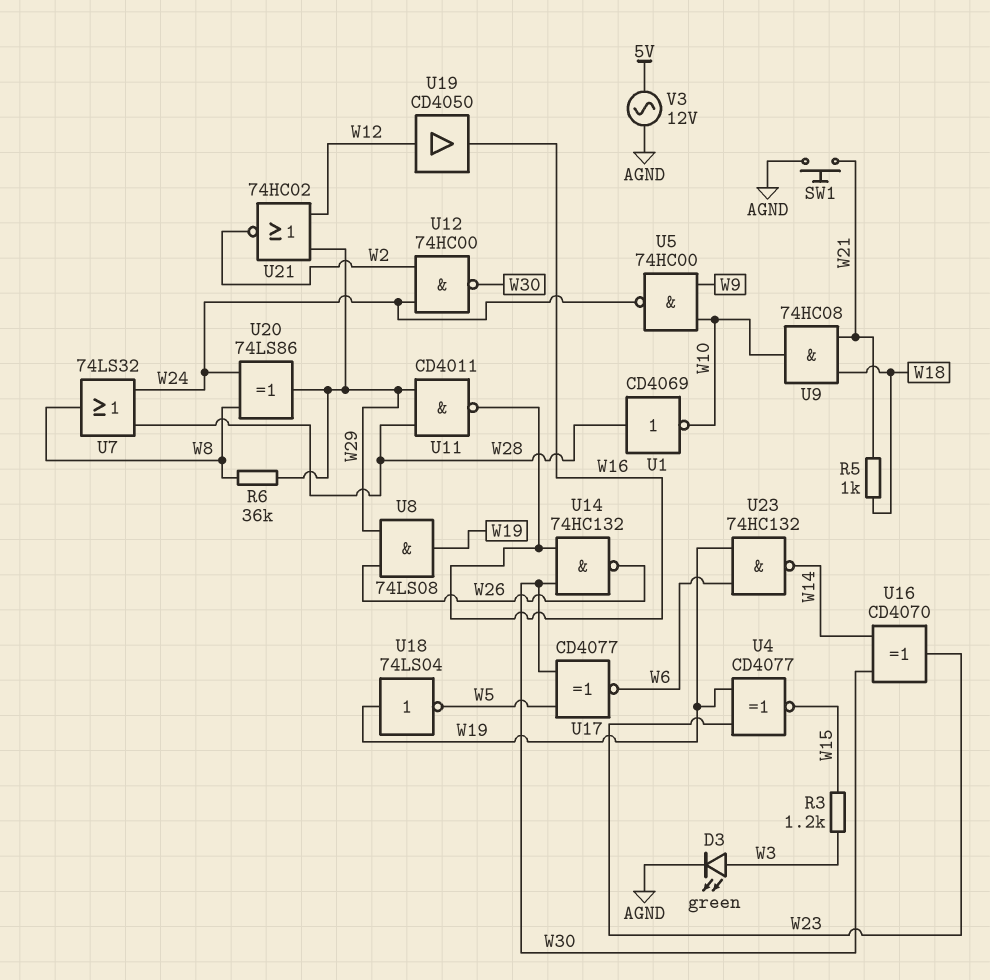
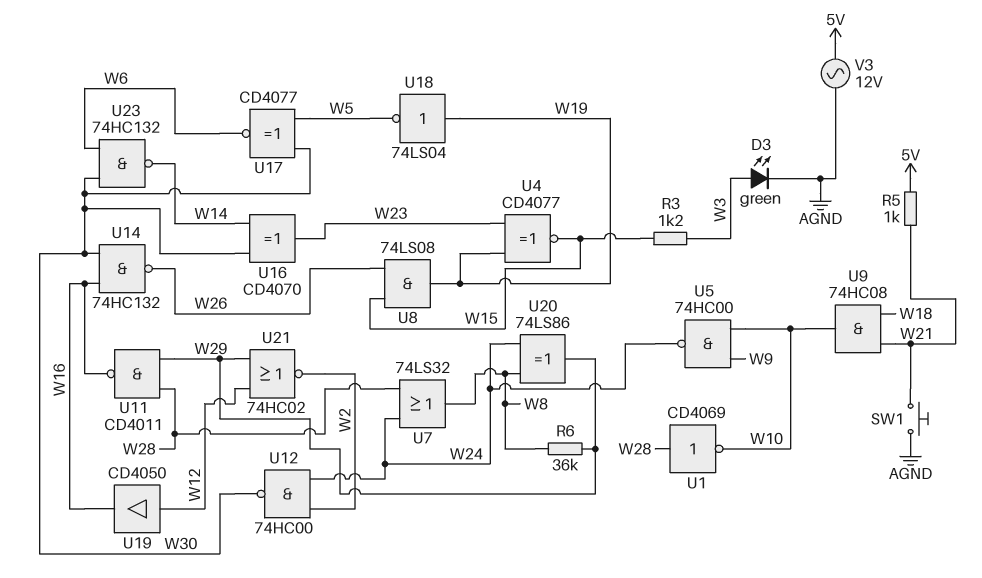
R5: 1k (W18, W21) -> 1k (5V, W21)
U8: AND 74LS08 (in W26, in W29, out W19) -> AND 74LS08 (in W15, in W26, out W19)
U23: NAND 74HC132 (in W6, in W19, out W14) -> NAND 74HC132 (in W6, in W30, out W14)

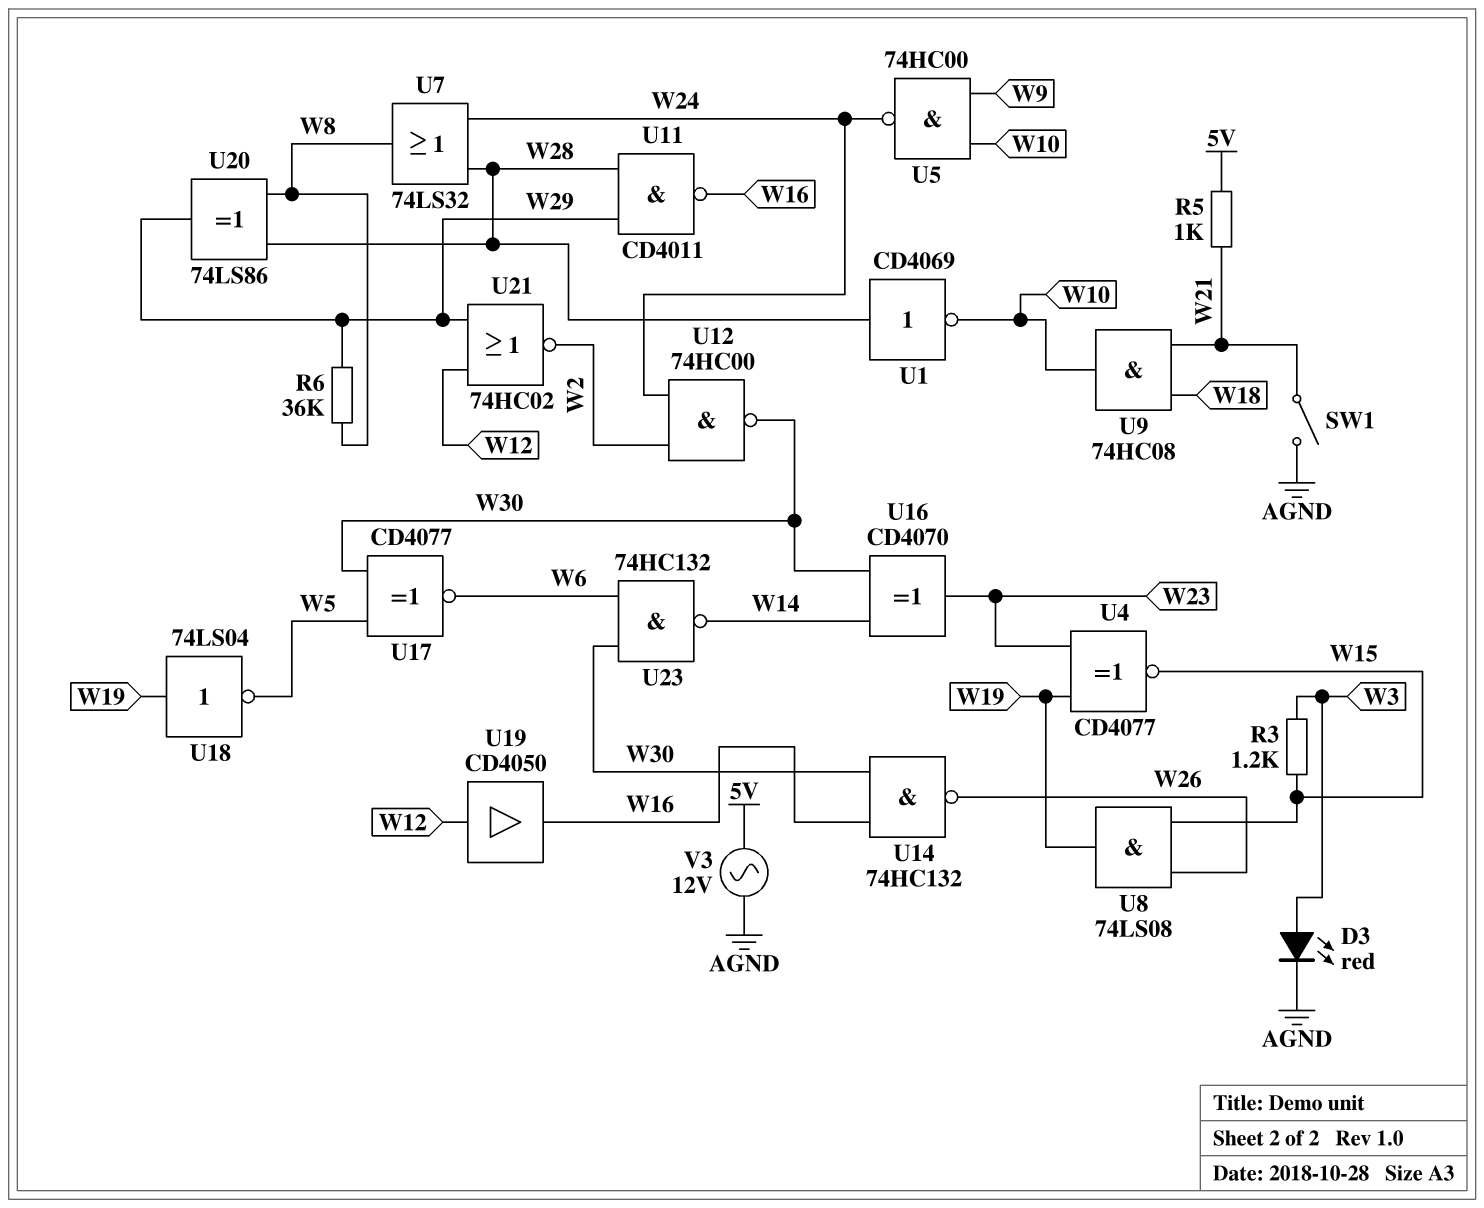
D3: LED green (A W3, K AGND) -> LED red (A W3, K AGND)
SW1: button (AGND, W21) -> switch (AGND, W21)
U20: XOR 74LS86 (in W8, in W24, out W29) -> XOR 74LS86 (in W8, in W28, out W29)

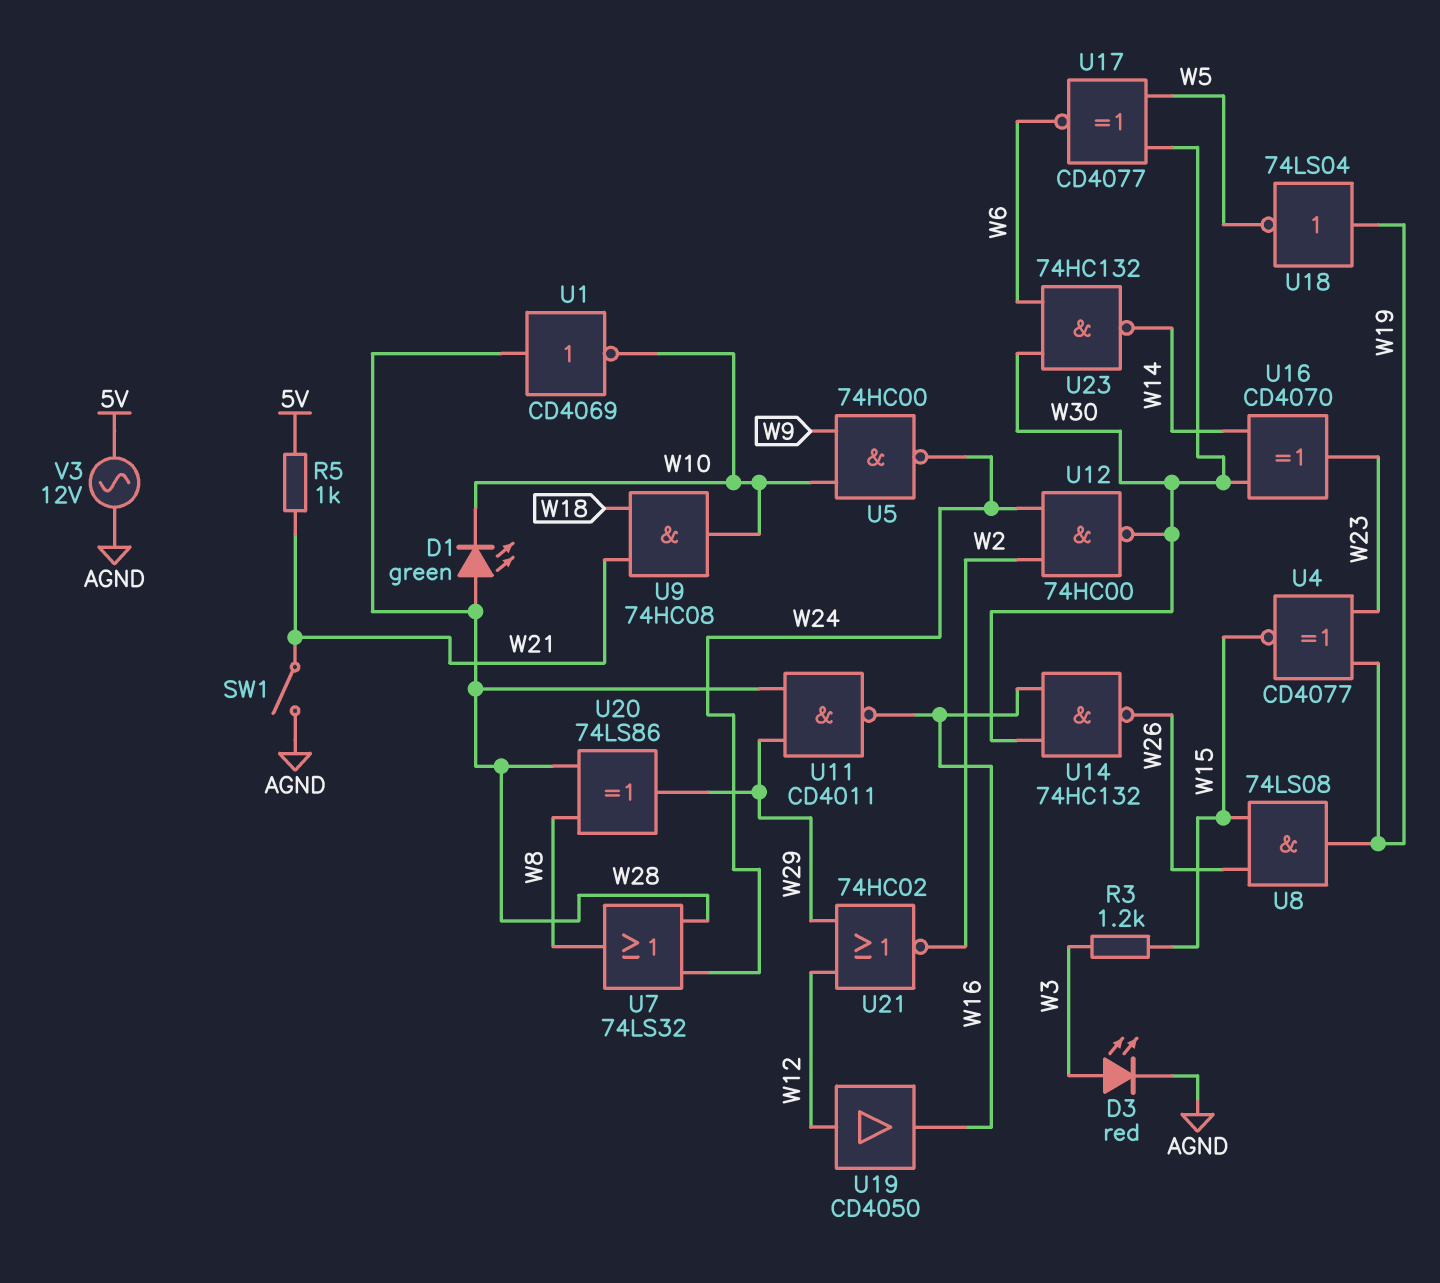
D1: none -> LED green (A W28, K W10)
R6: 36k (W8, W29) -> none

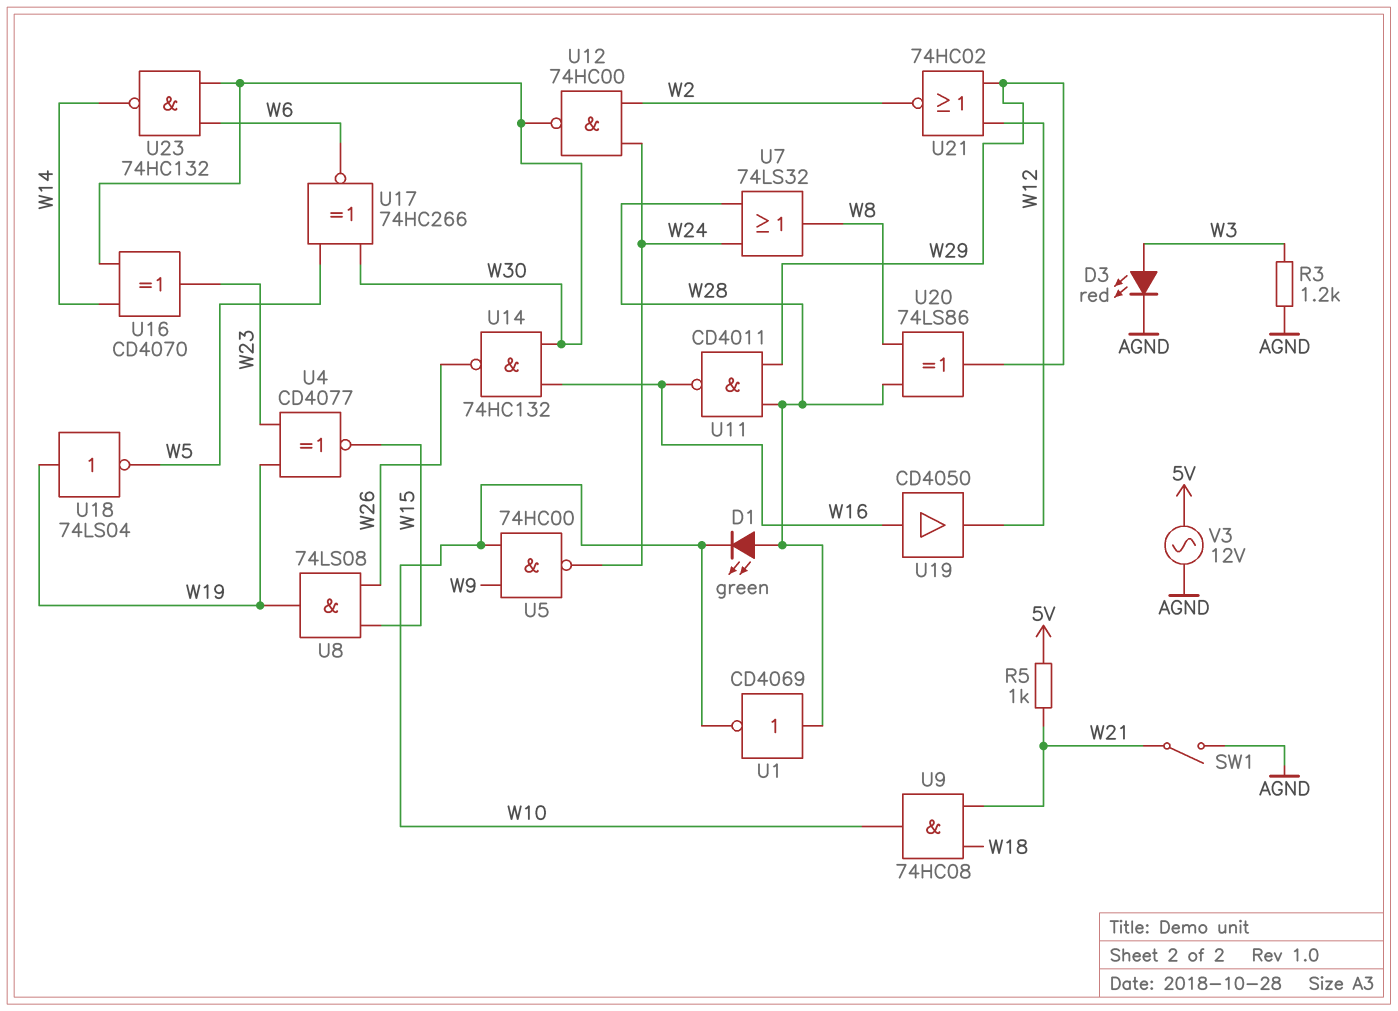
R3: 1.2k (W3, W15) -> 1.2k (AGND, W3)
U17: XNOR CD4077 (in W5, in W30, out W6) -> XNOR 74HC266 (in W5, in W30, out W6)
U19: buffer CD4050 (in W12, out W16) -> buffer CD4050 (in W16, out W12)

